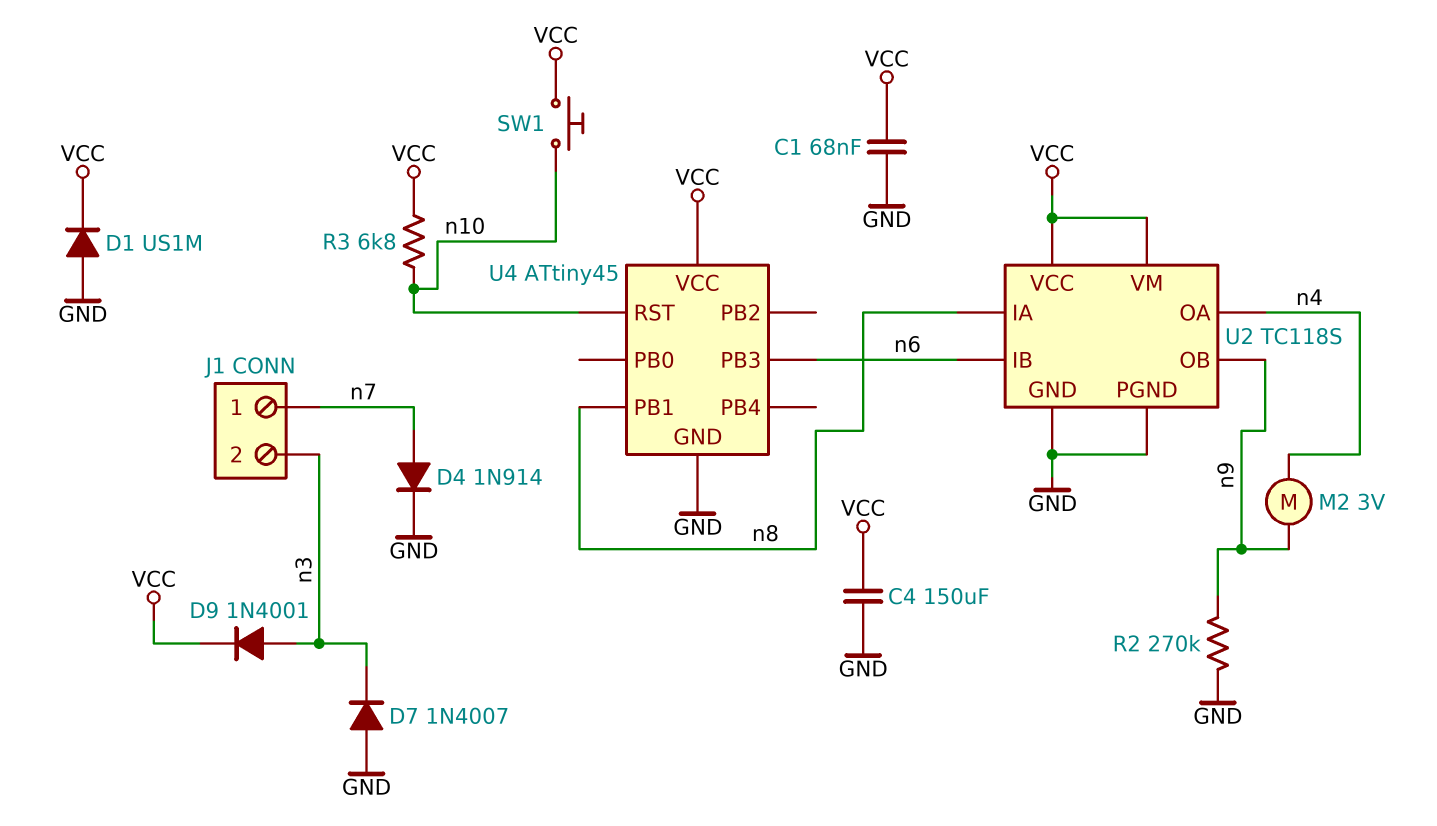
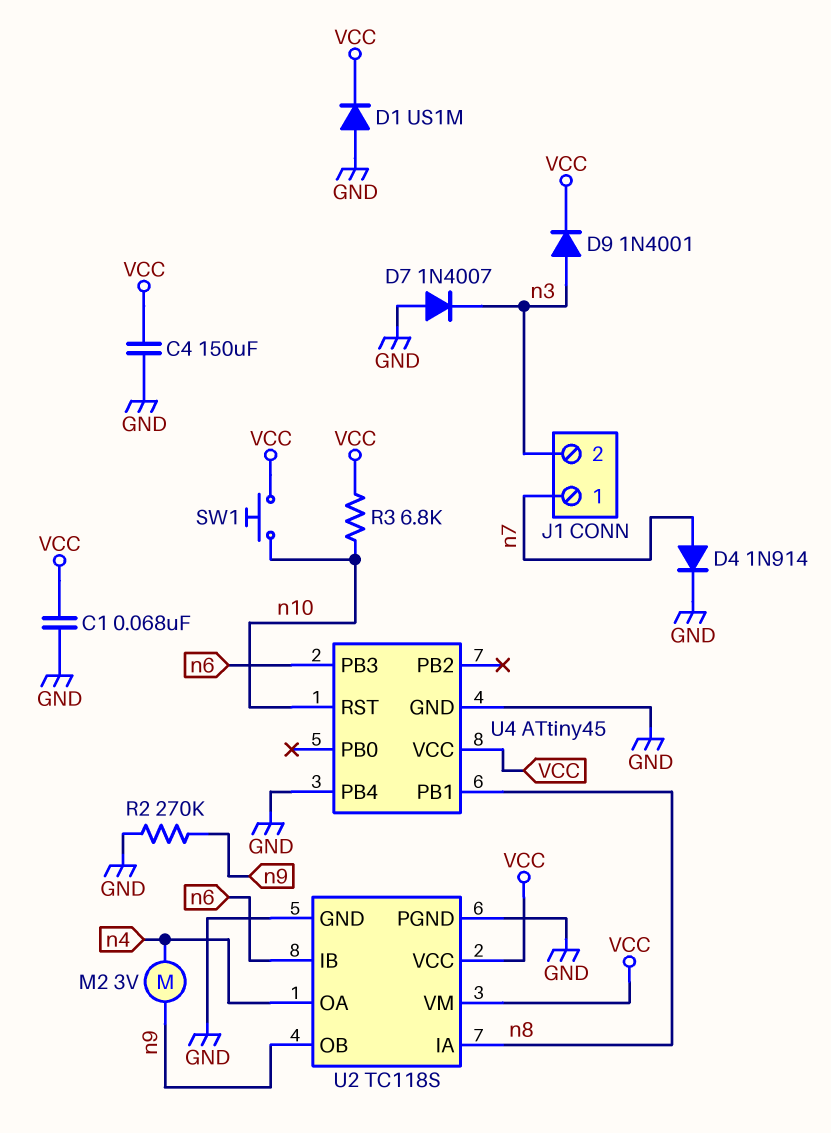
U4 pin PB4: none -> GND

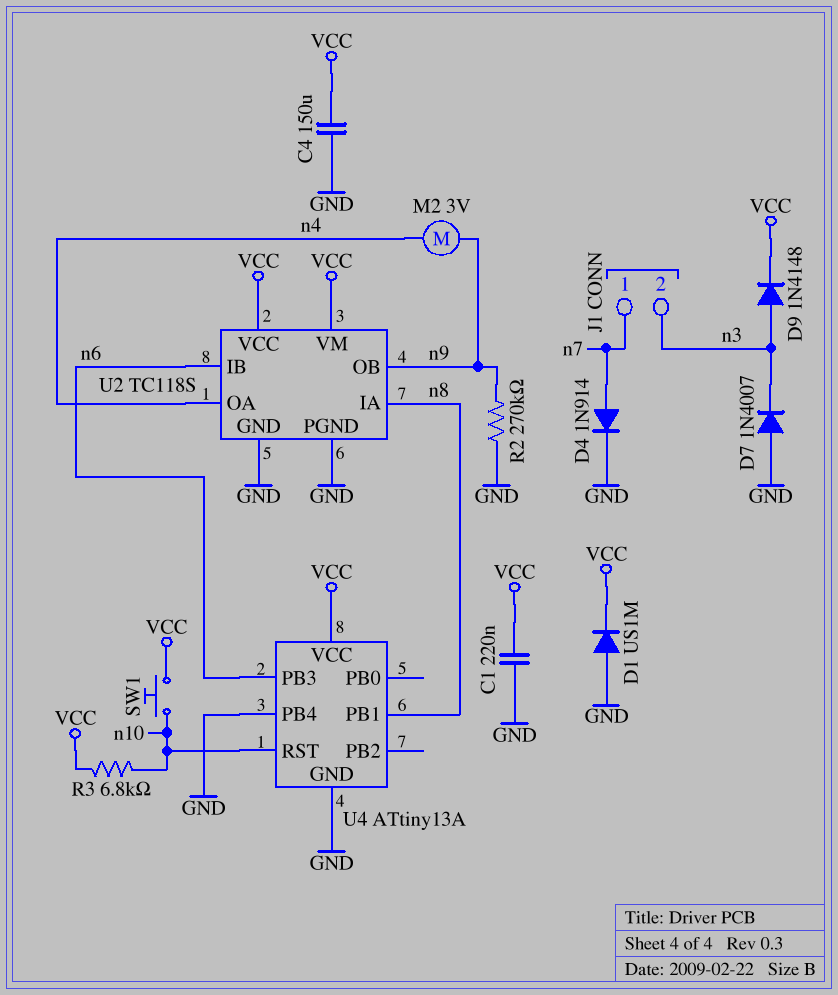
C1: 68nF (GND, VCC) -> 220nF (GND, VCC)
D9: diode 1N4001 (A n3, K VCC) -> diode 1N4148 (A n3, K VCC)
U4: ATtiny45 -> ATtiny13A

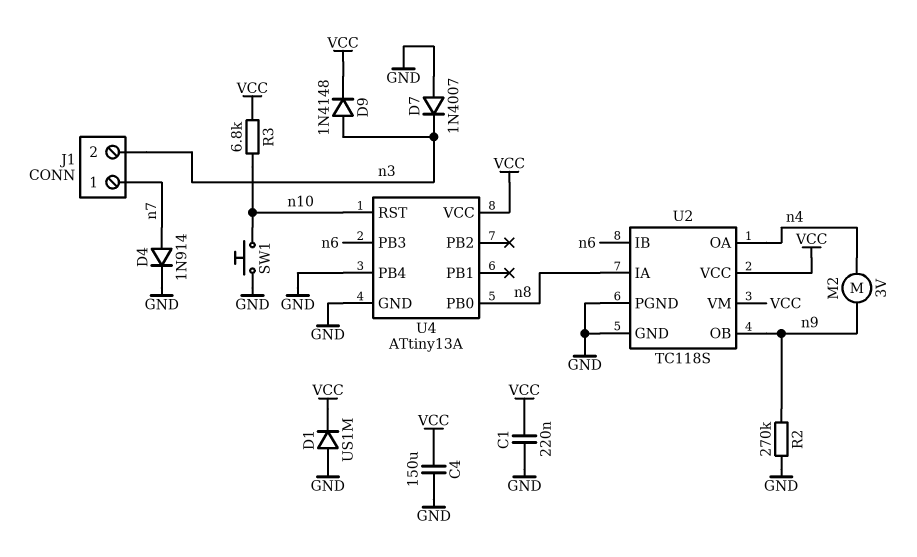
SW1: button (VCC, n10) -> button (GND, n10)
U4 pin PB0: none -> n8
U4 pin PB1: n8 -> none

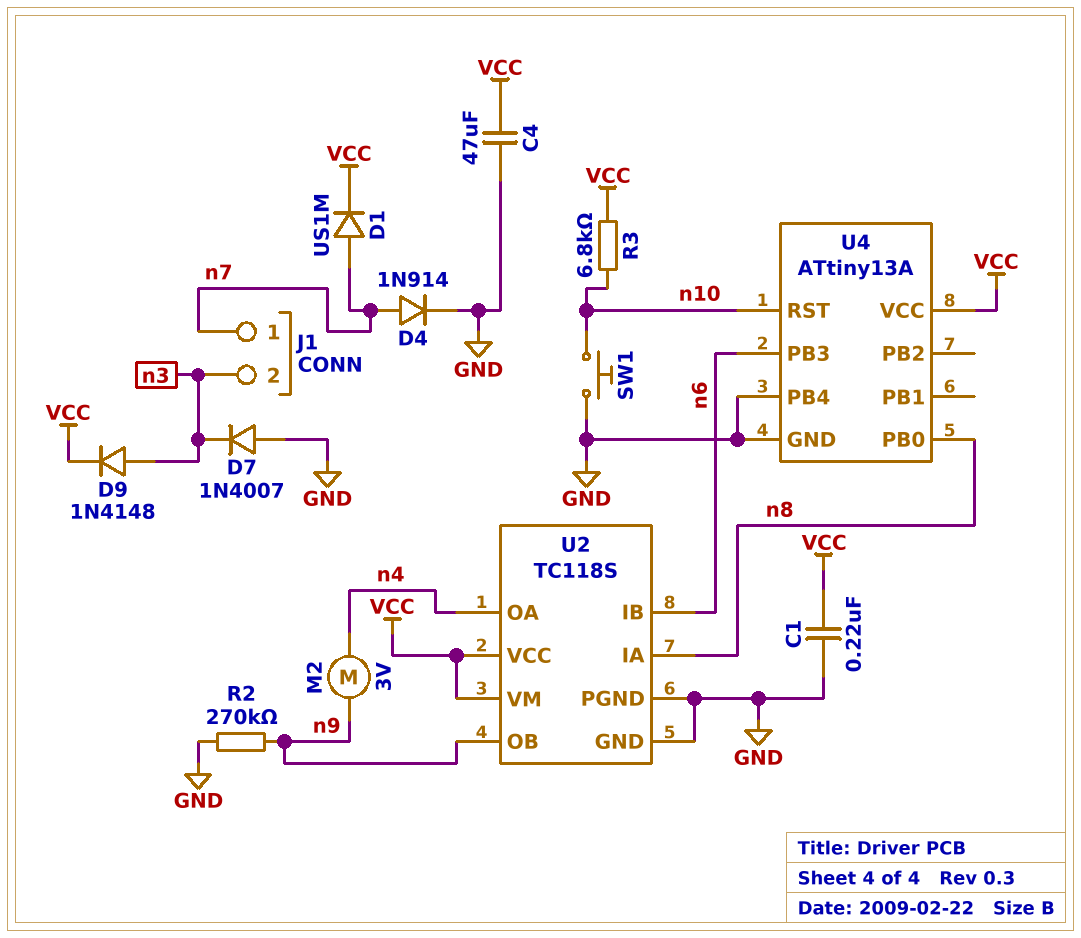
C4: 150uF (GND, VCC) -> 47uF (GND, VCC)
D1: diode US1M (A GND, K VCC) -> diode US1M (A n7, K VCC)

